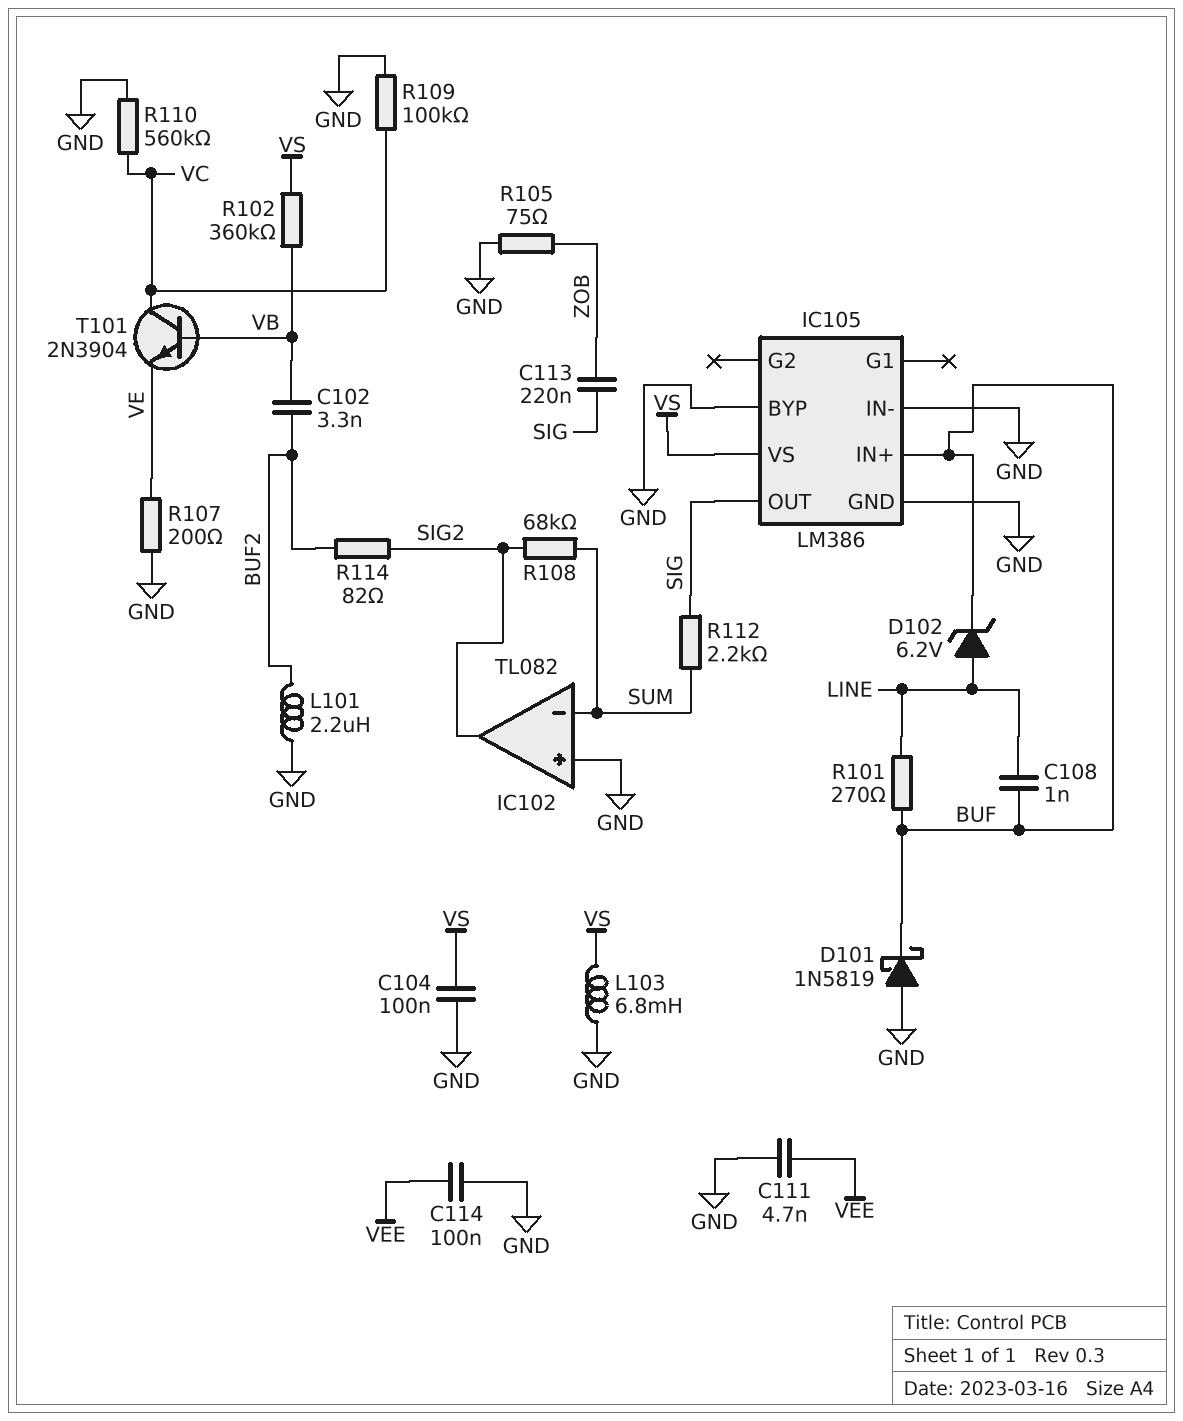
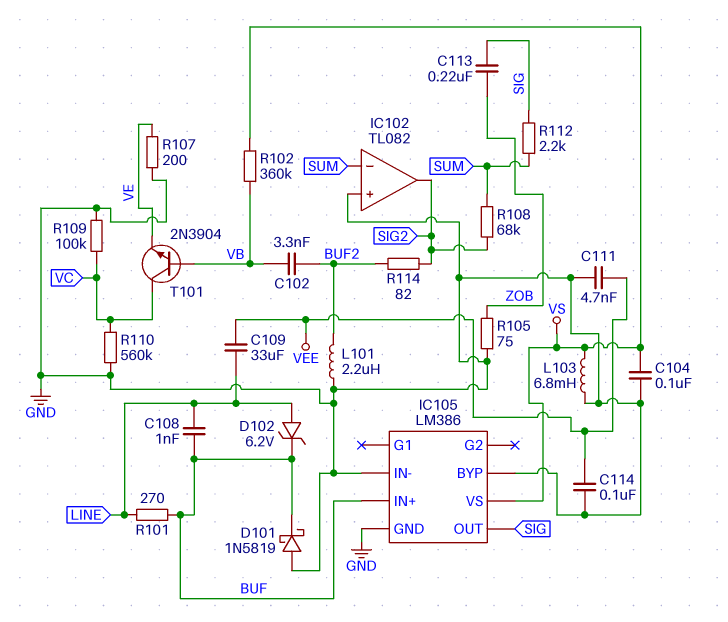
C109: none -> 33uF (LINE, VEE)

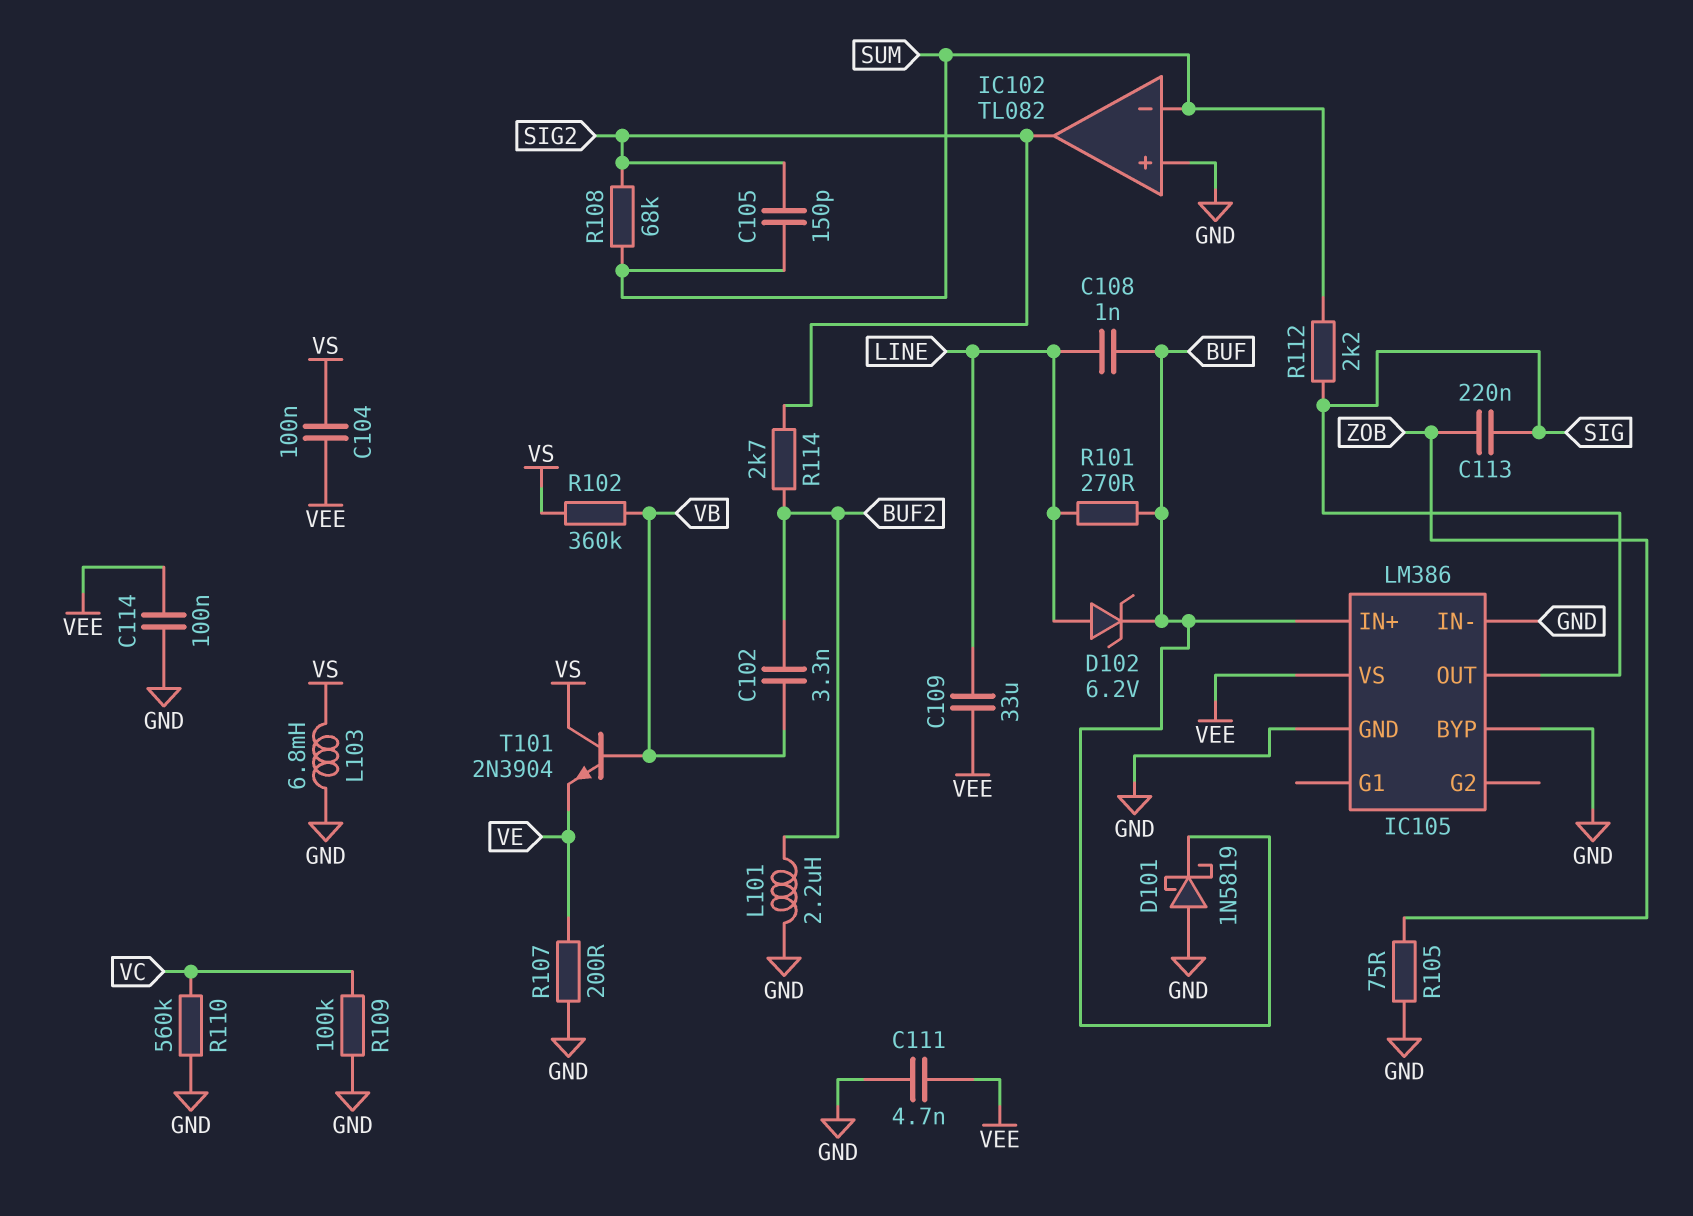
C104: 100nF (GND, VS) -> 100nF (VEE, VS)
C105: none -> 150pF (SIG2, SUM)
IC105 pin VS: VS -> VEE
R114: 82 (BUF2, SIG2) -> 2.7k (BUF2, SIG2)
T101: NPN 2N3904 (B VB, C VC, E VE) -> NPN 2N3904 (B VB, C VS, E VE)

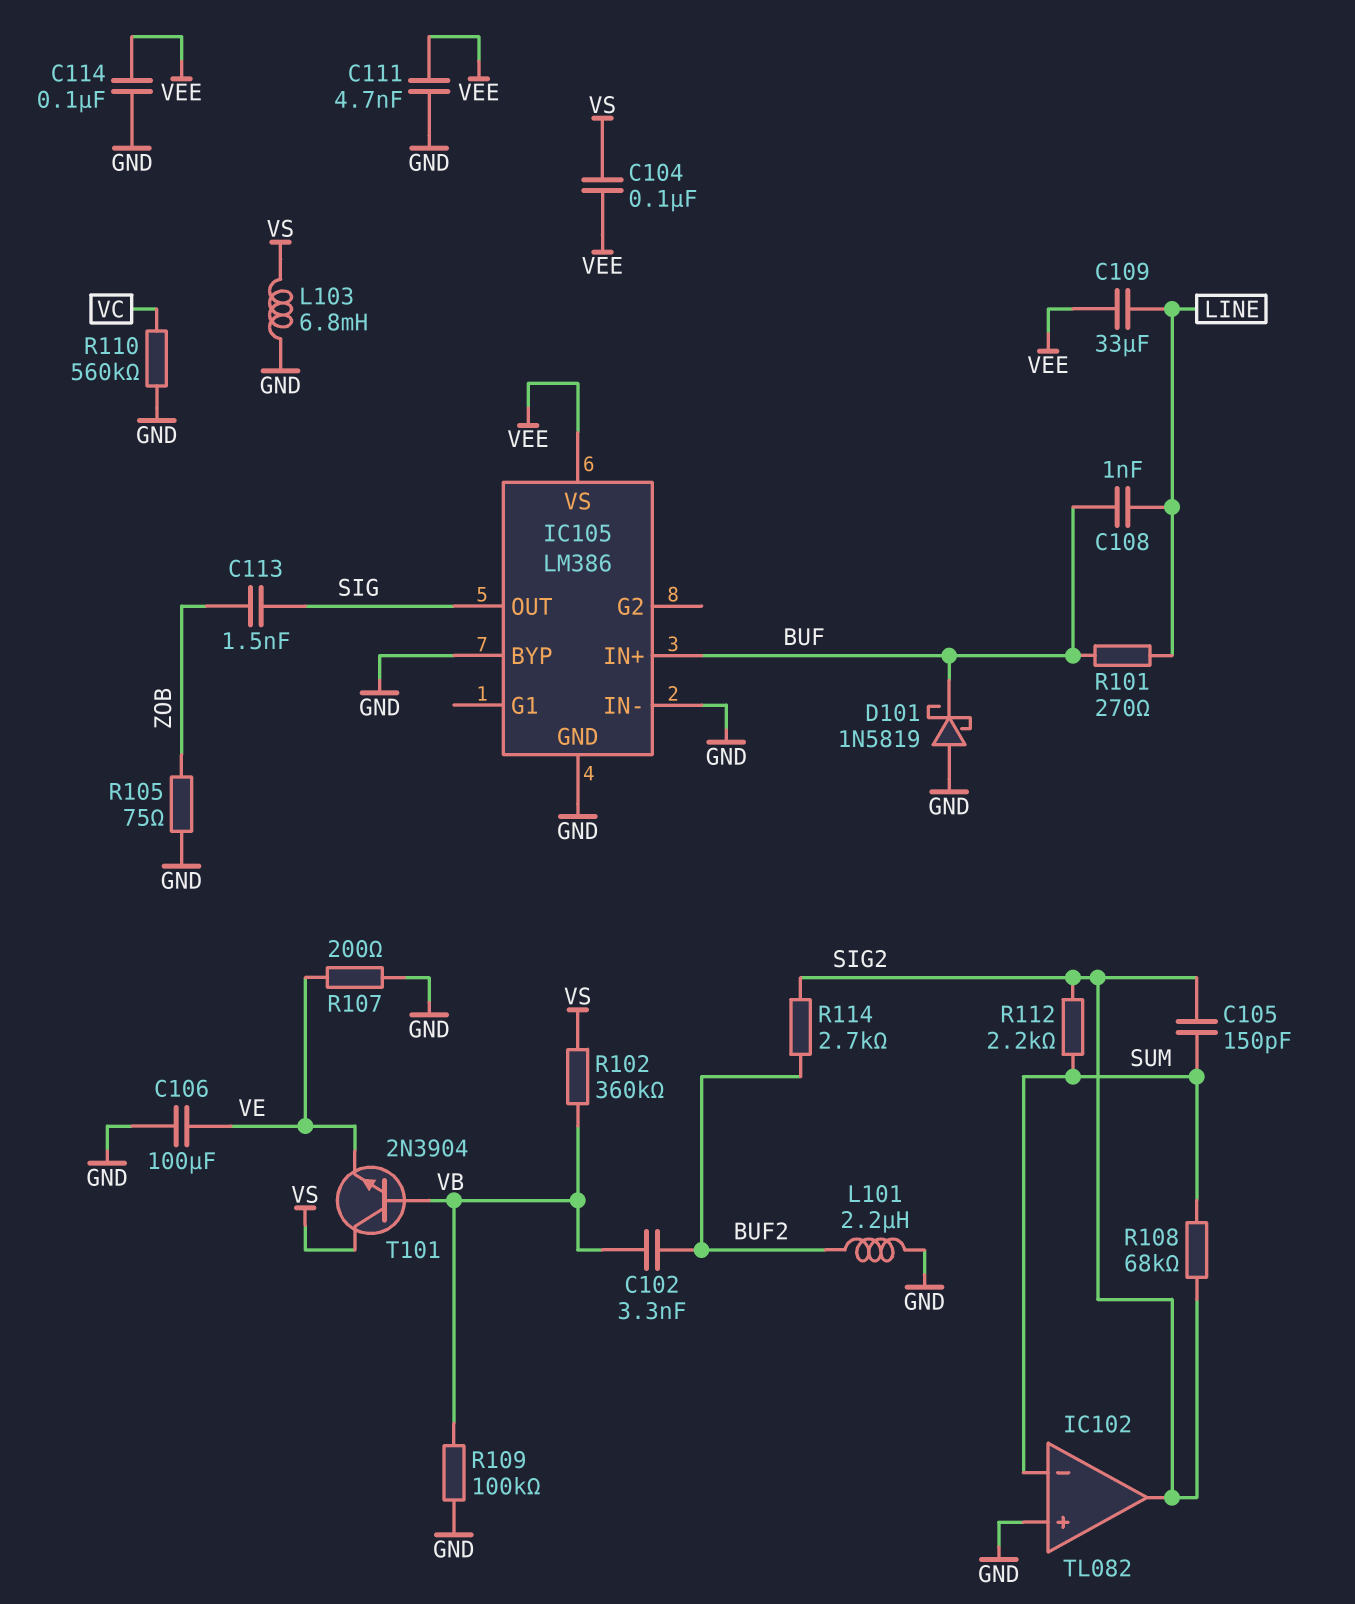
C106: none -> 100uF (GND, VE)
C113: 220nF (SIG, ZOB) -> 1.5nF (SIG, ZOB)
D102: zener 6.2V (A LINE, K BUF) -> none
R109: 100k (GND, VC) -> 100k (GND, VB)
R112: 2.2k (SIG, SUM) -> 2.2k (SIG2, SUM)

